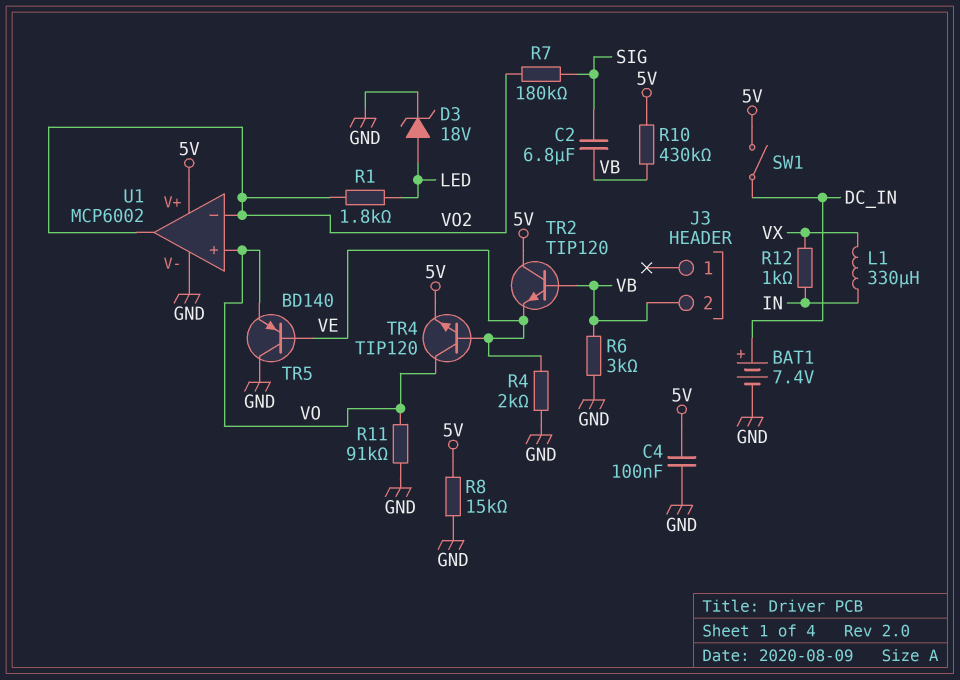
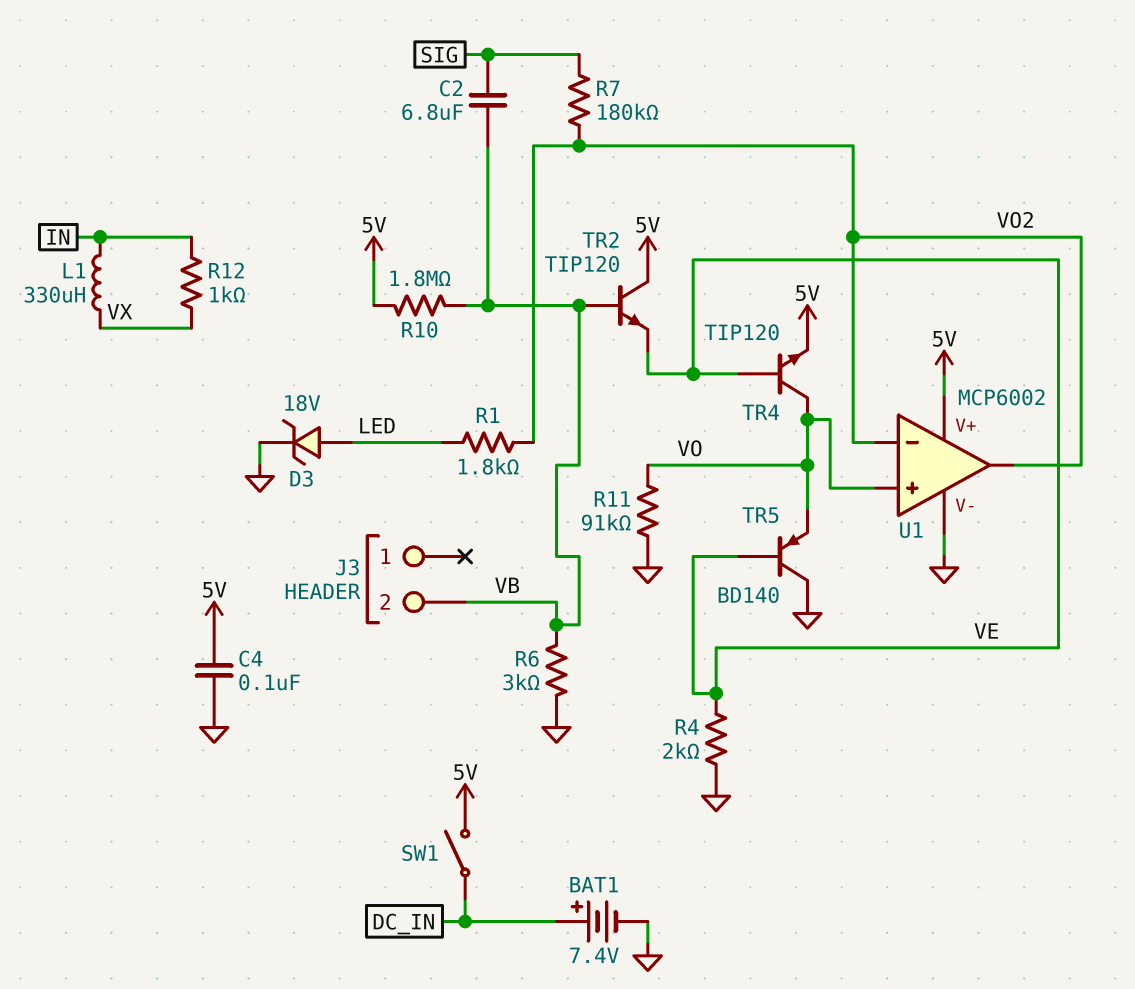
R8: 15k (5V, GND) -> none
R10: 430k (5V, VB) -> 1.8M (5V, VB)

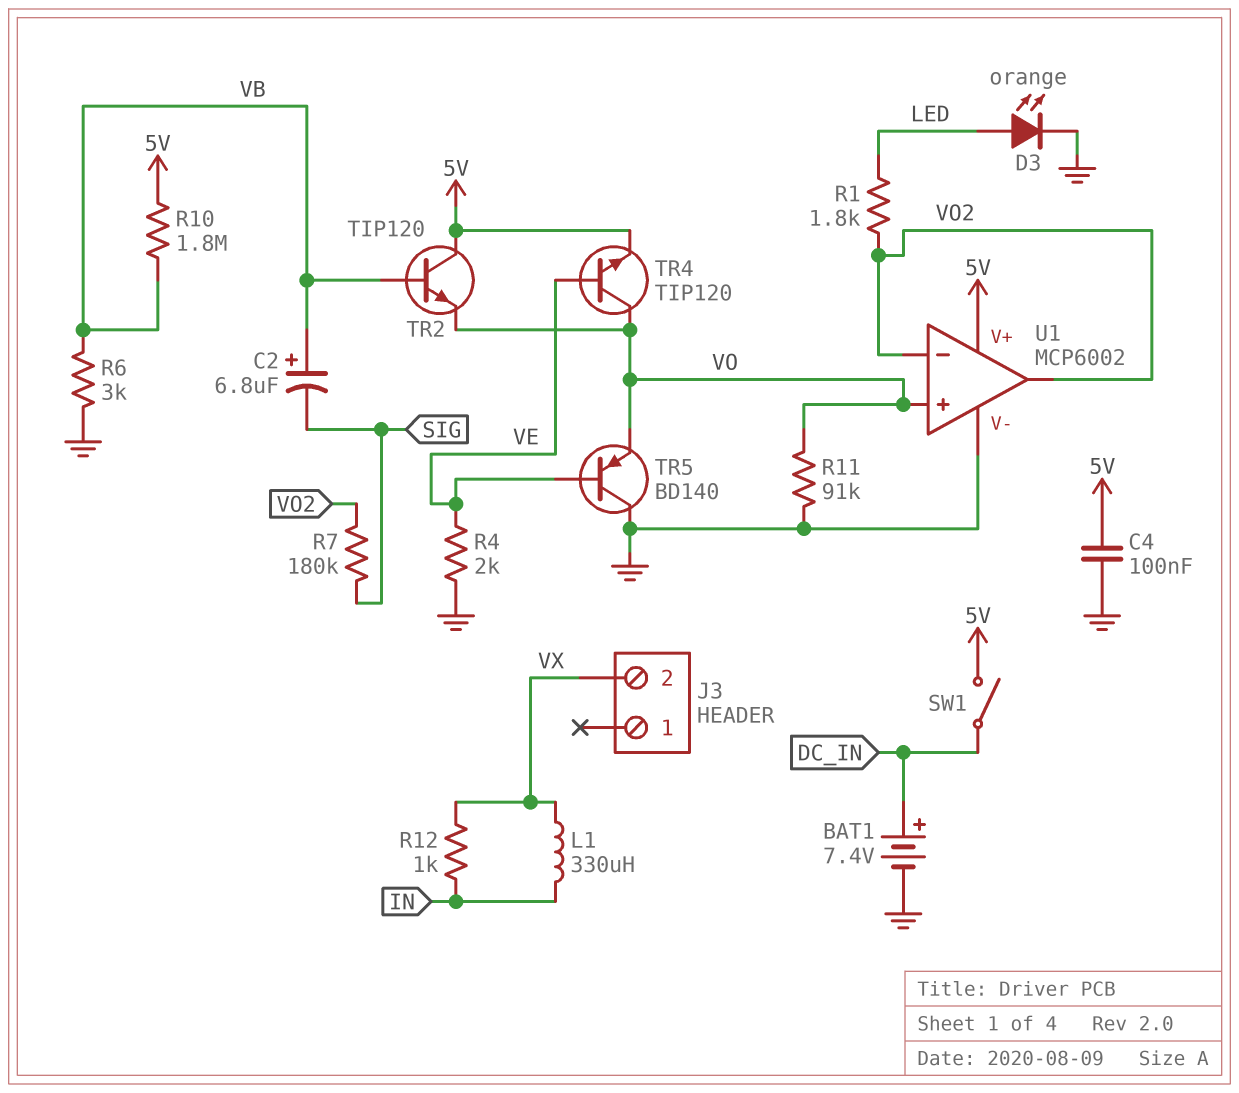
C2: 6.8uF (SIG, VB) -> 6.8uF (plus VB, minus SIG)
D3: zener 18V (A LED, K GND) -> LED orange (A LED, K GND)
J3 pin 2: VB -> VX
TR2: NPN TIP120 (B VB, C 5V, E VE) -> NPN TIP120 (B VB, C 5V, E VO)

